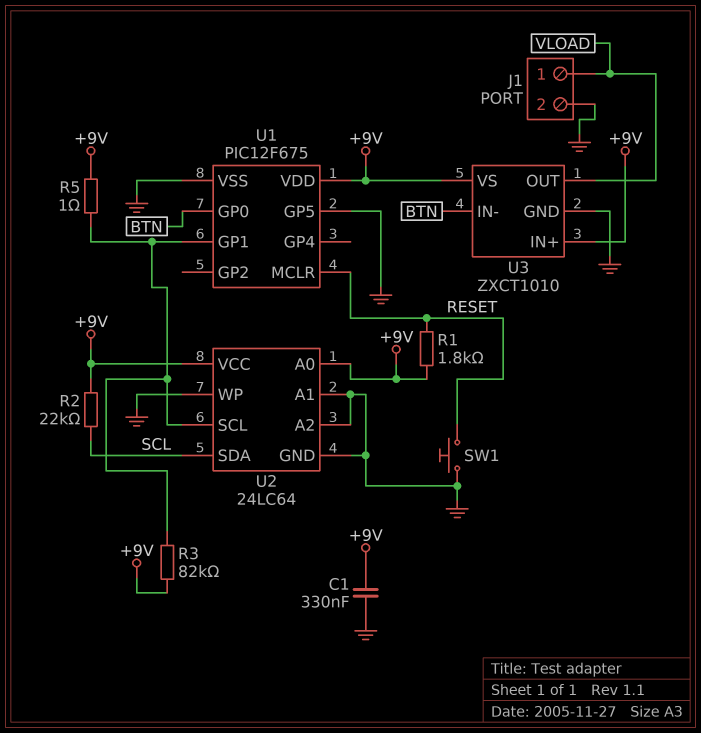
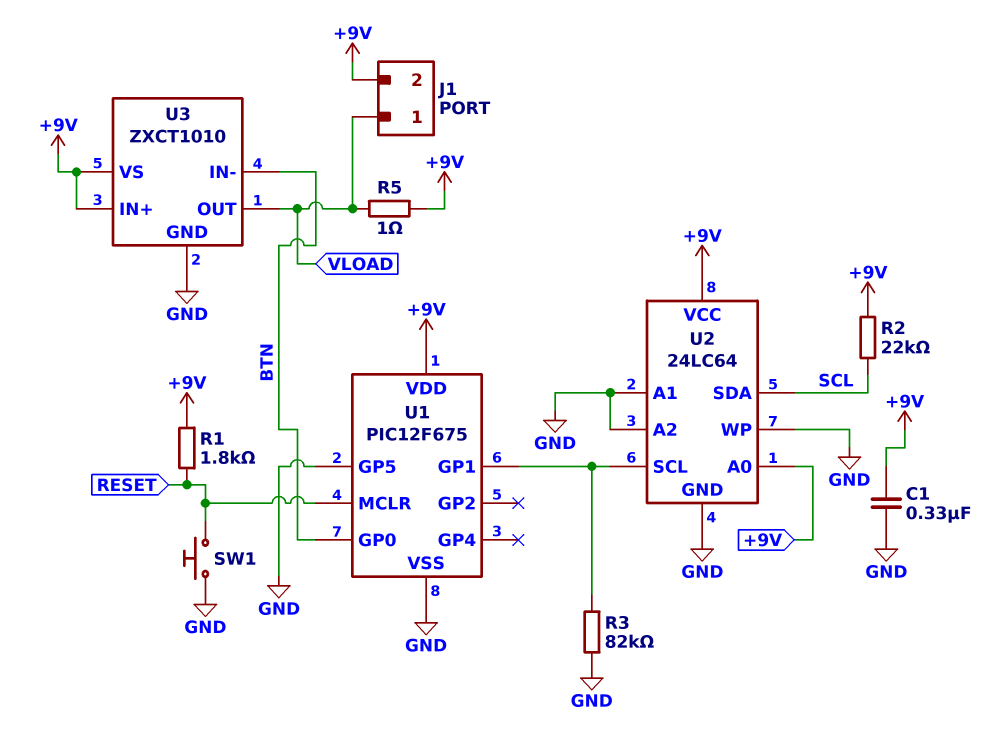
J1 pin 2: GND -> +9V
R3: 82k (+9V, U1/GP1) -> 82k (GND, U1/GP1)
R5: 1 (+9V, U1/GP1) -> 1 (+9V, VLOAD)

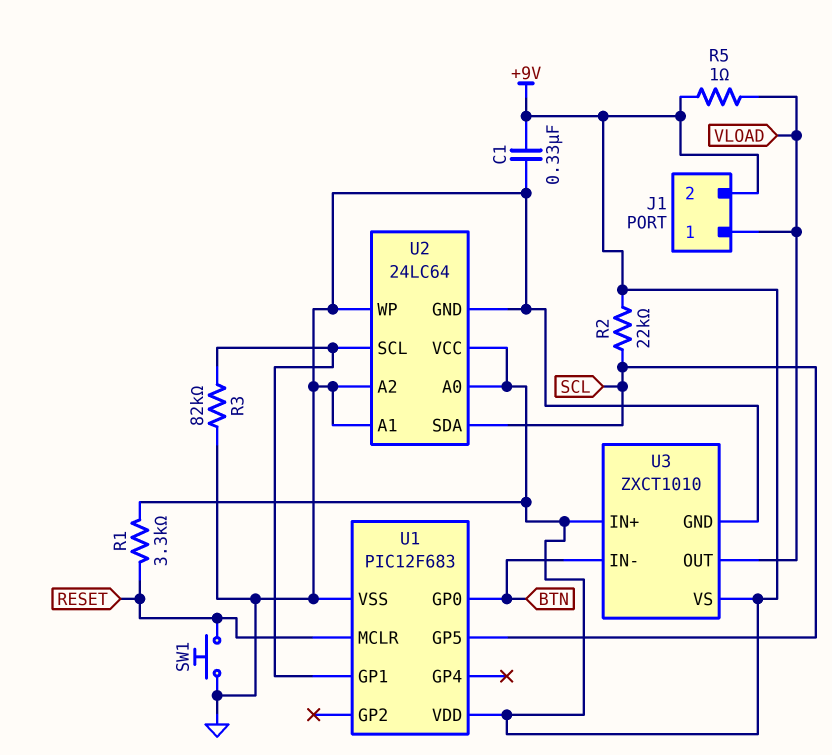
R1: 1.8k (+9V, RESET) -> 3.3k (+9V, RESET)
U1: PIC12F675 -> PIC12F683
U1 pin GP5: GND -> SCL

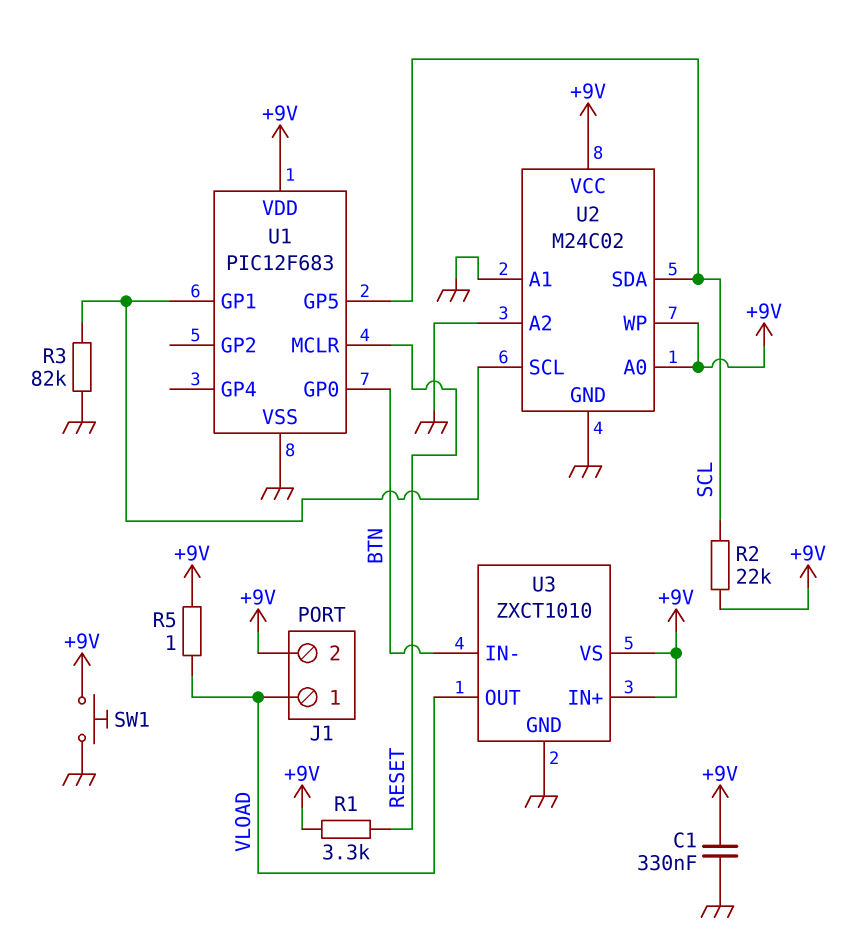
SW1: button (GND, RESET) -> button (+9V, GND)
U2: 24LC64 -> M24C02
U2 pin WP: GND -> +9V

